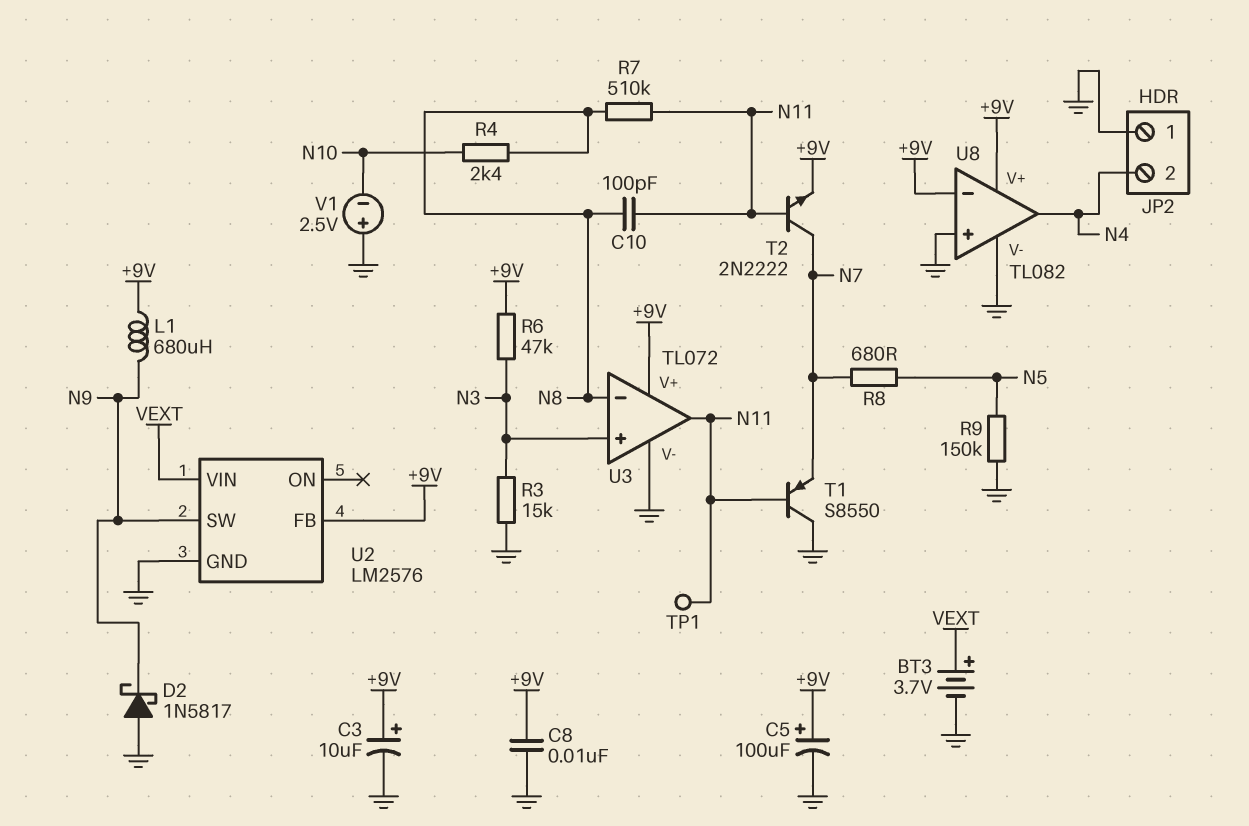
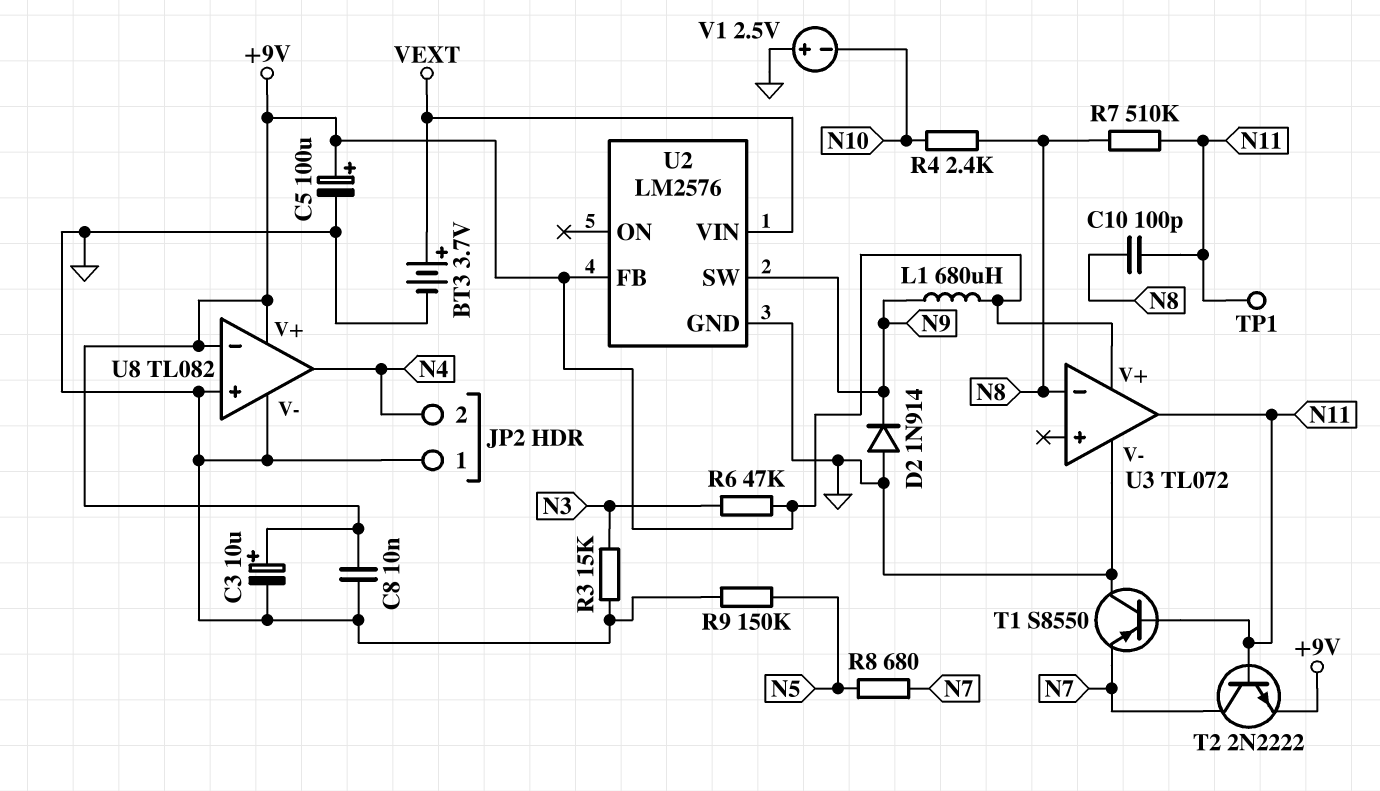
D2: schottky 1N5817 (A GND, K N9) -> diode 1N914 (A GND, K N9)
U3 pin in+: N3 -> none

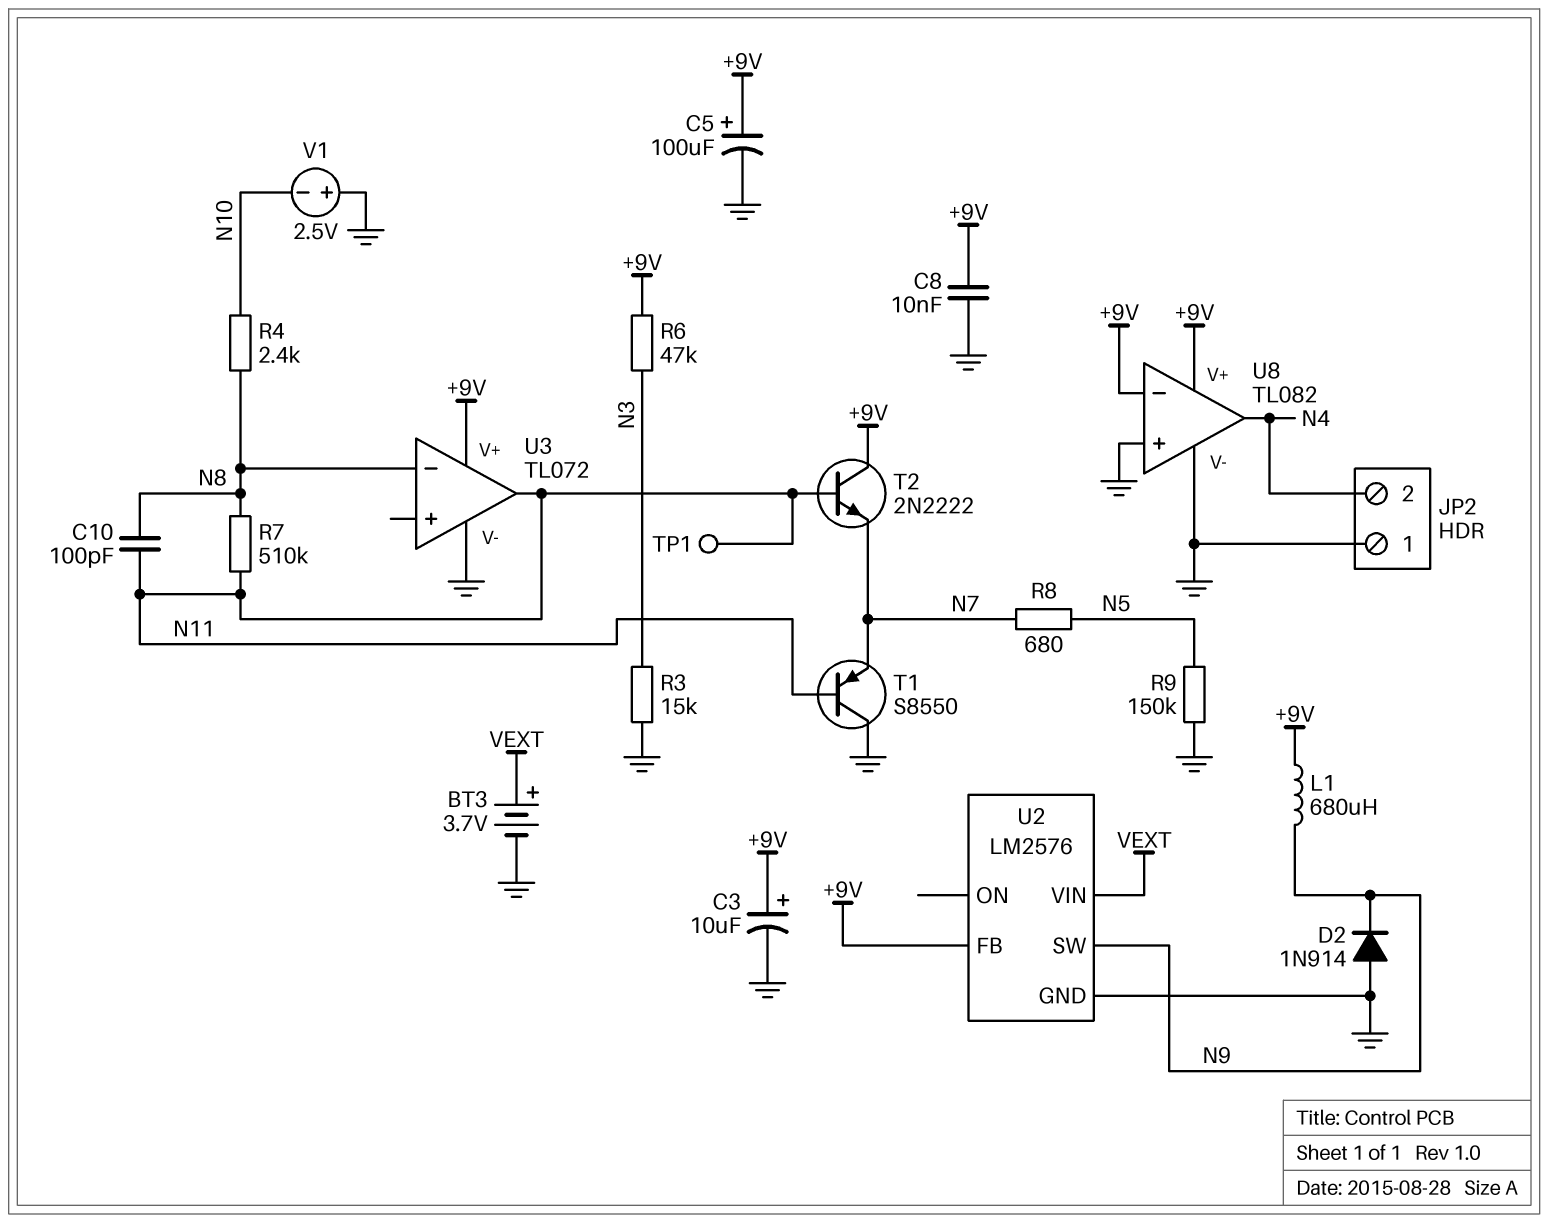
T2: NPN 2N2222 (B N11, C N7, E +9V) -> NPN 2N2222 (B N11, C +9V, E N7)

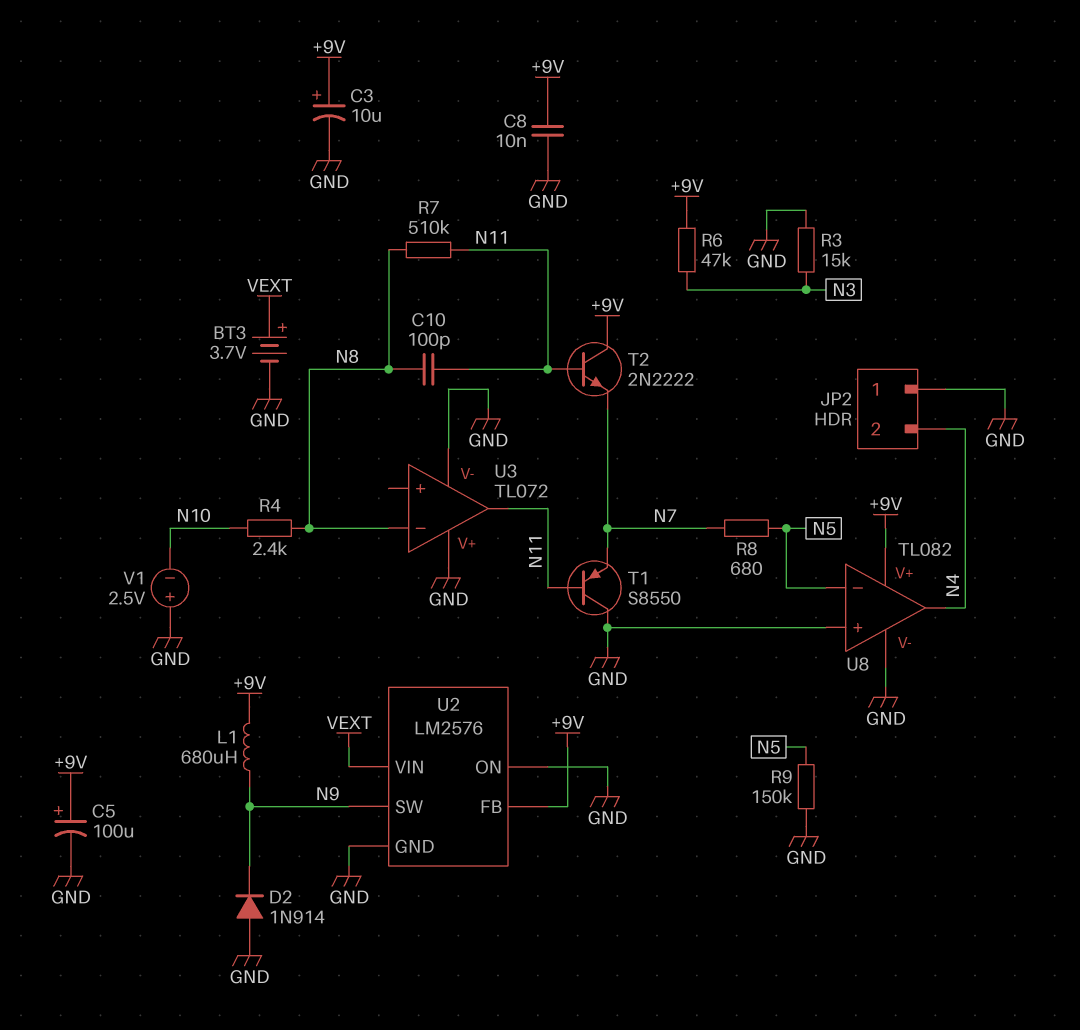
TP1: test point (N11) -> none
U2 pin ON: none -> GND
U3 pin V+: +9V -> GND
U8 pin in-: +9V -> N5

